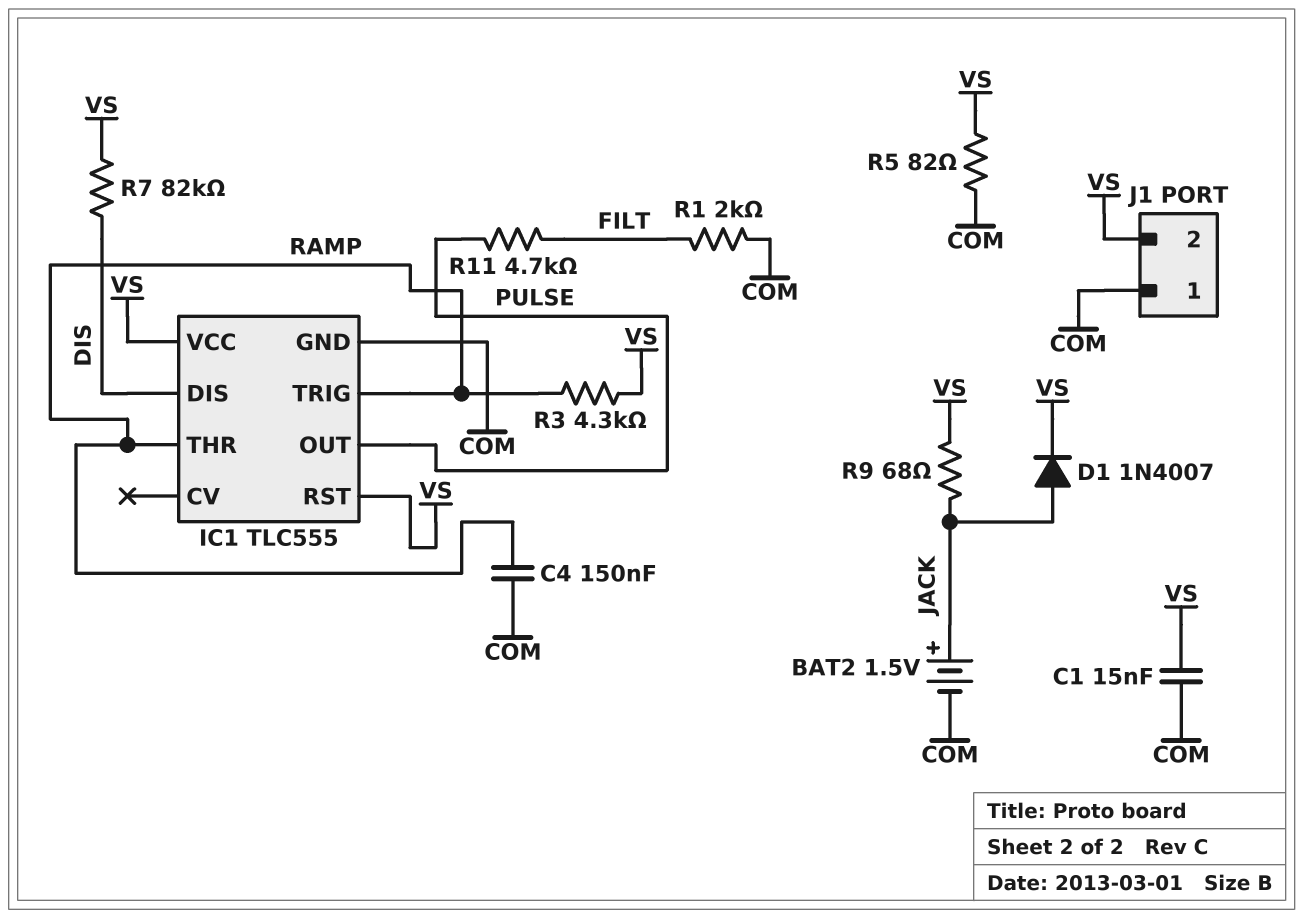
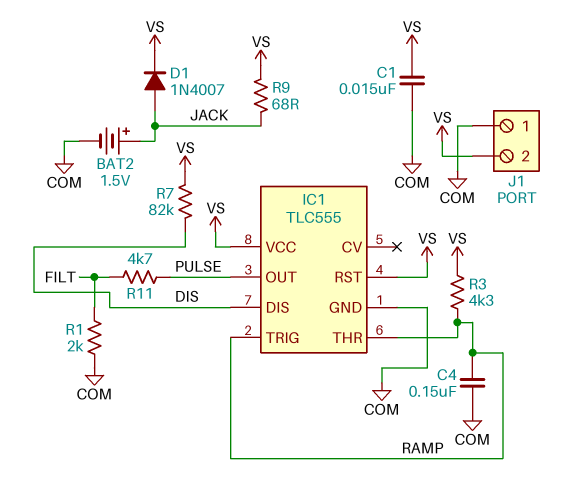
R5: 82 (COM, VS) -> none

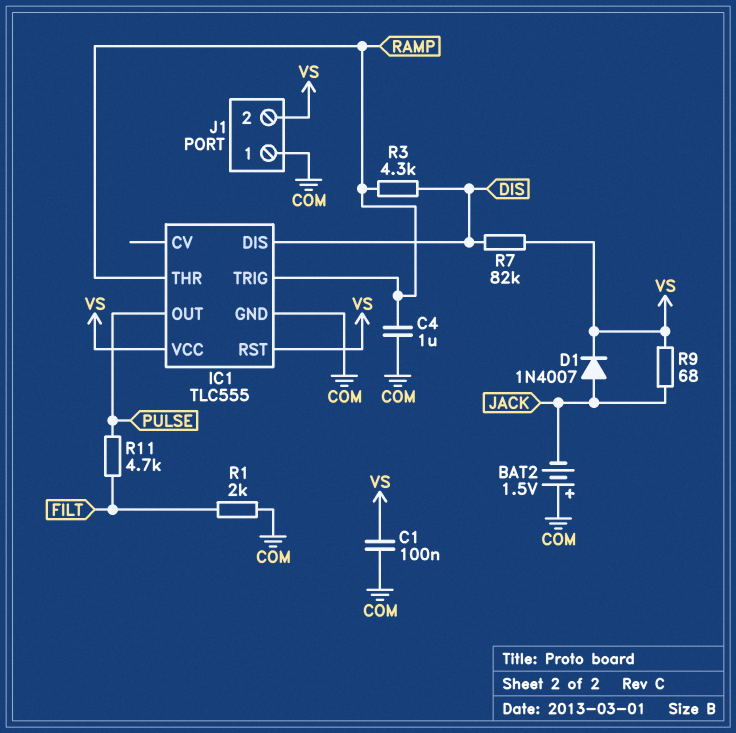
BAT2: 1.5V (plus JACK, minus COM) -> 1.5V (plus COM, minus JACK)
C1: 15nF (COM, VS) -> 100nF (COM, VS)
C4: 150nF (COM, RAMP) -> 1uF (COM, RAMP)
R3: 4.3k (RAMP, VS) -> 4.3k (DIS, RAMP)

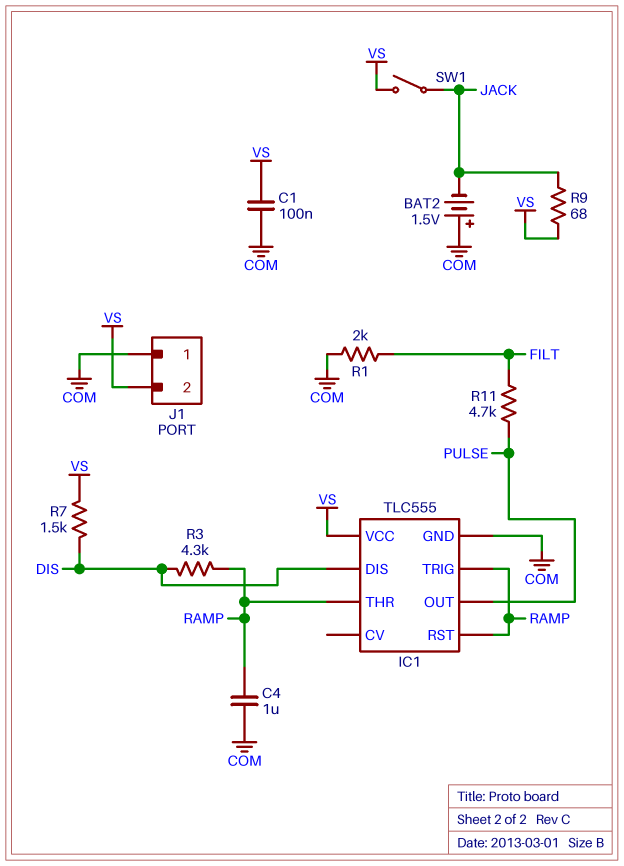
D1: diode 1N4007 (A JACK, K VS) -> none
IC1 pin RST: VS -> RAMP
R7: 82k (DIS, VS) -> 1.5k (DIS, VS)
SW1: none -> switch (JACK, VS)

